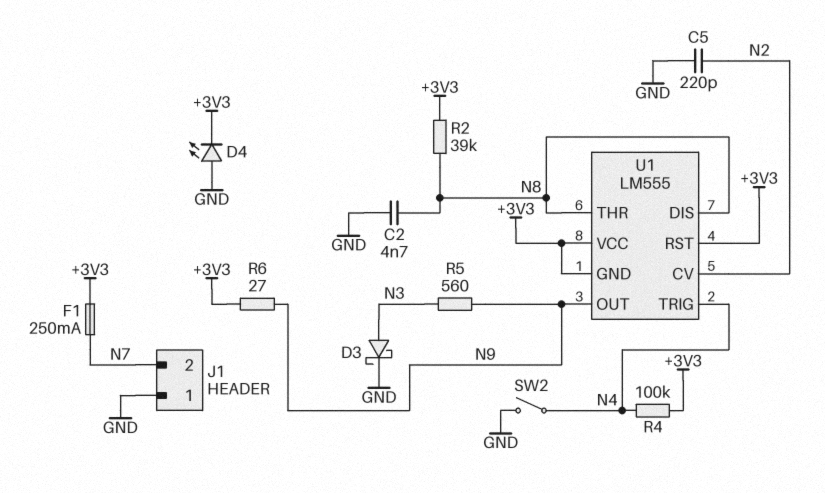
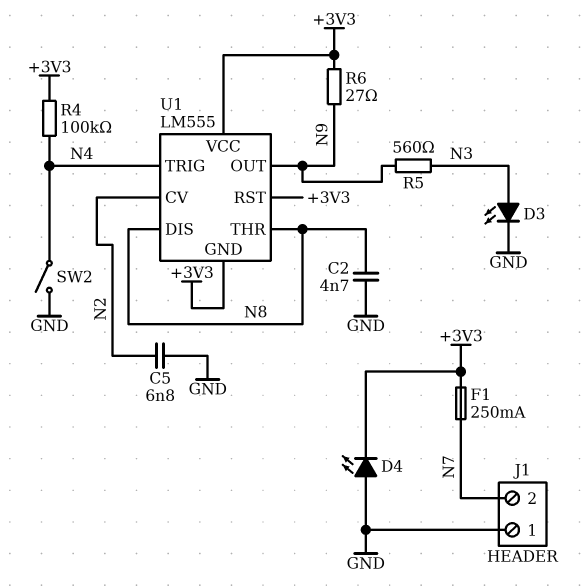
C5: 220pF (GND, N2) -> 6.8nF (GND, N2)
D3: schottky (A N3, K GND) -> LED (A N3, K GND)
R2: 39k (+3V3, N8) -> none

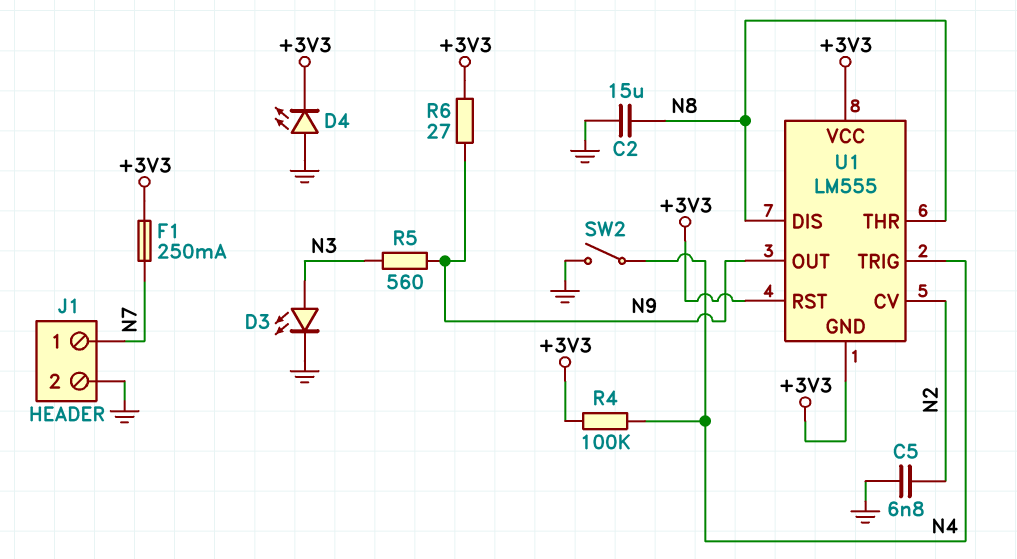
C2: 4.7nF (GND, N8) -> 15uF (GND, N8)
J1 pin 1: GND -> N7
J1 pin 2: N7 -> GND

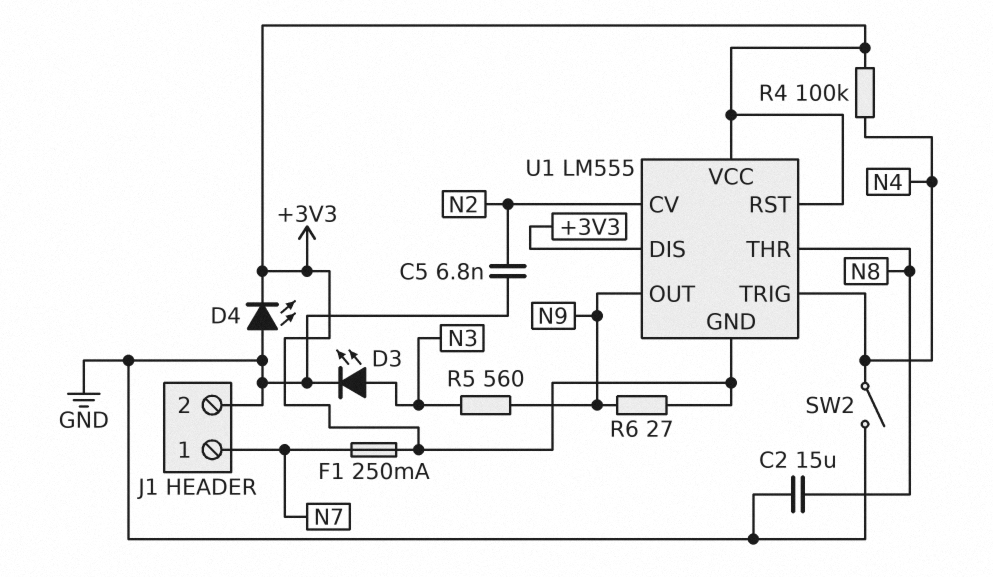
U1 pin DIS: N8 -> +3V3

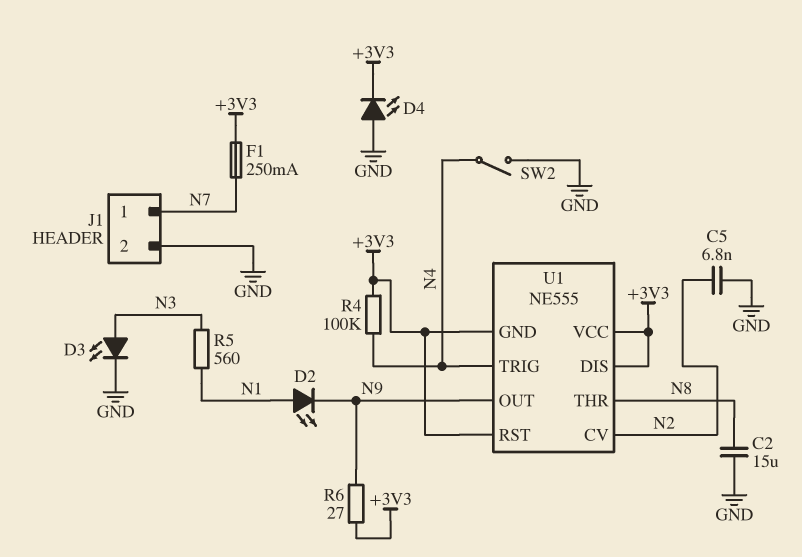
D2: none -> LED (A N1, K N9)
R5: 560 (N3, N9) -> 560 (N1, N3)
U1: LM555 -> NE555

